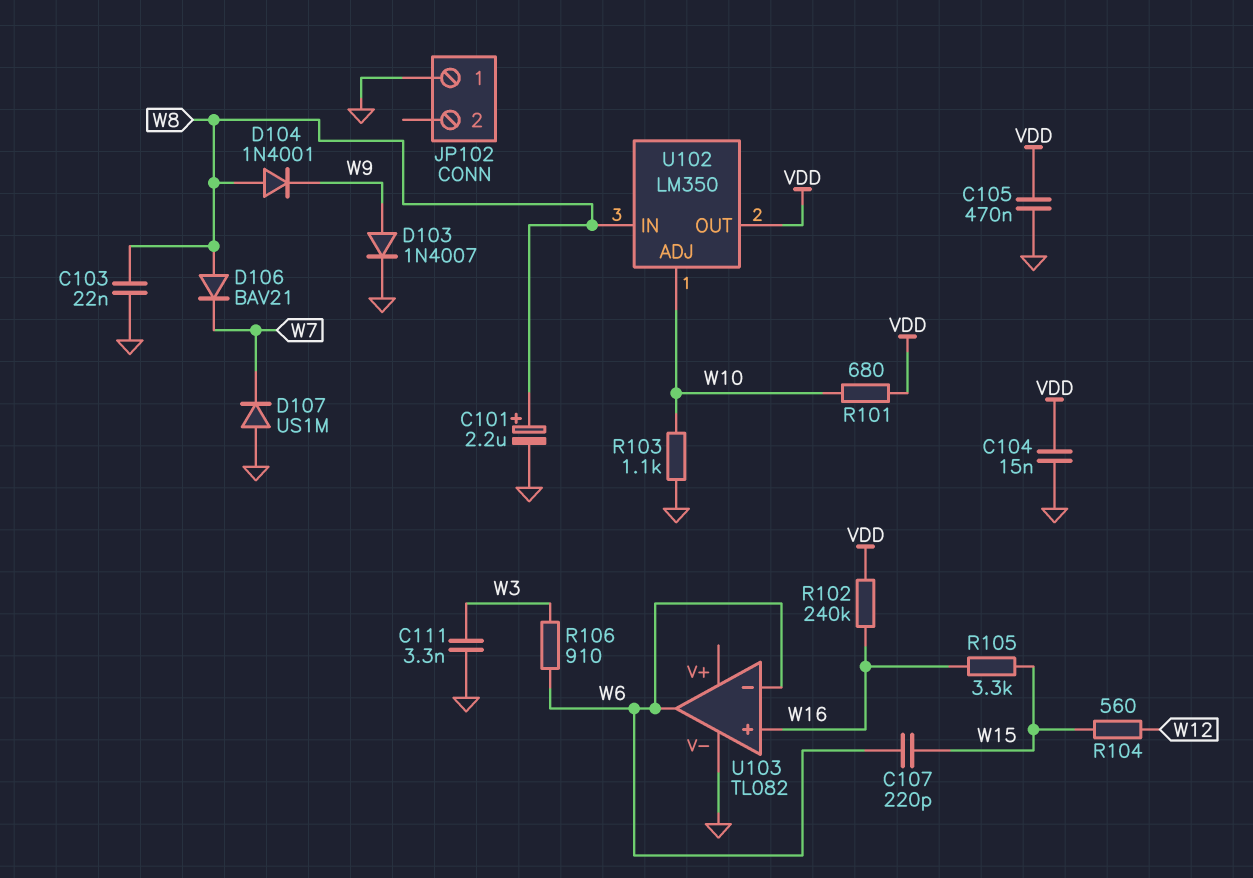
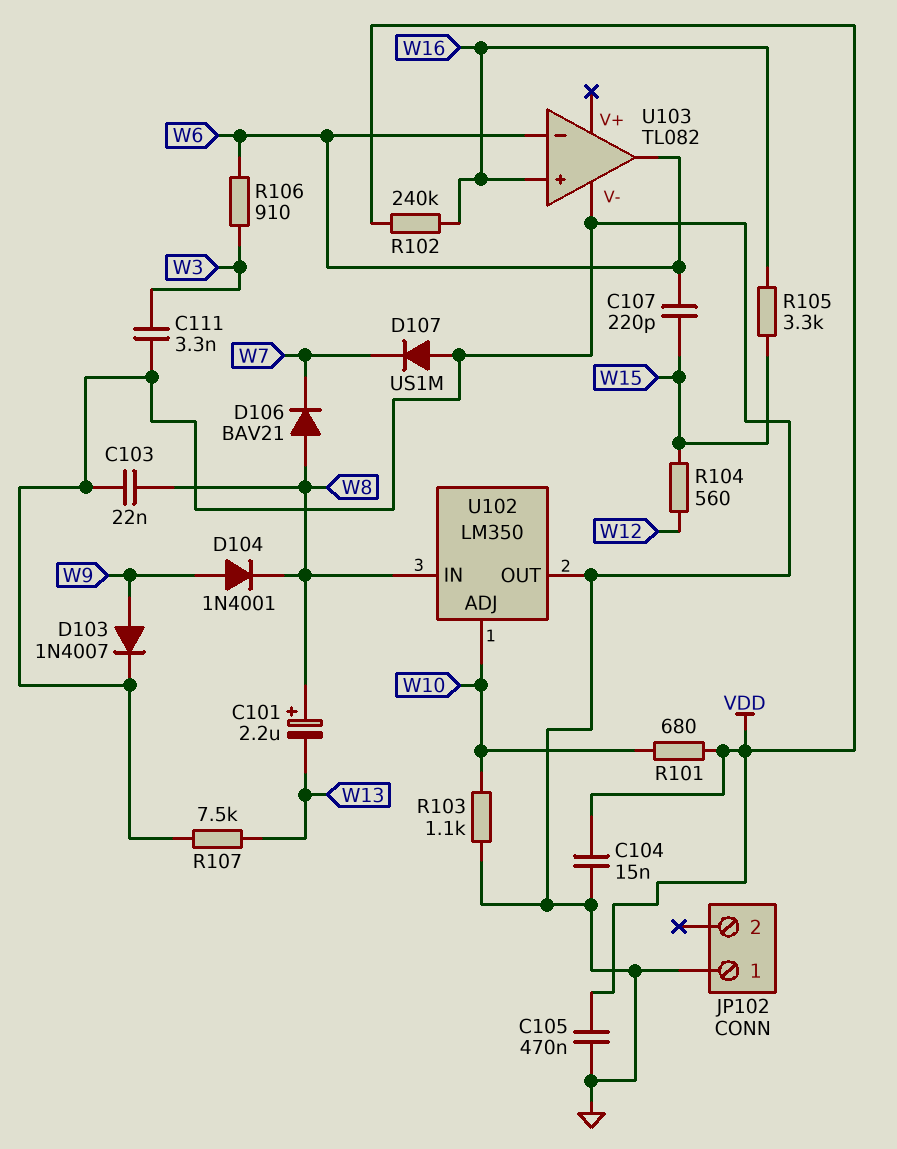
C101: 2.2uF (plus W8, minus GND) -> 2.2uF (plus W8, minus W13)
D104: diode 1N4001 (A W8, K W9) -> diode 1N4001 (A W9, K W8)
R107: none -> 7.5k (GND, W13)
U102 pin OUT: VDD -> GND

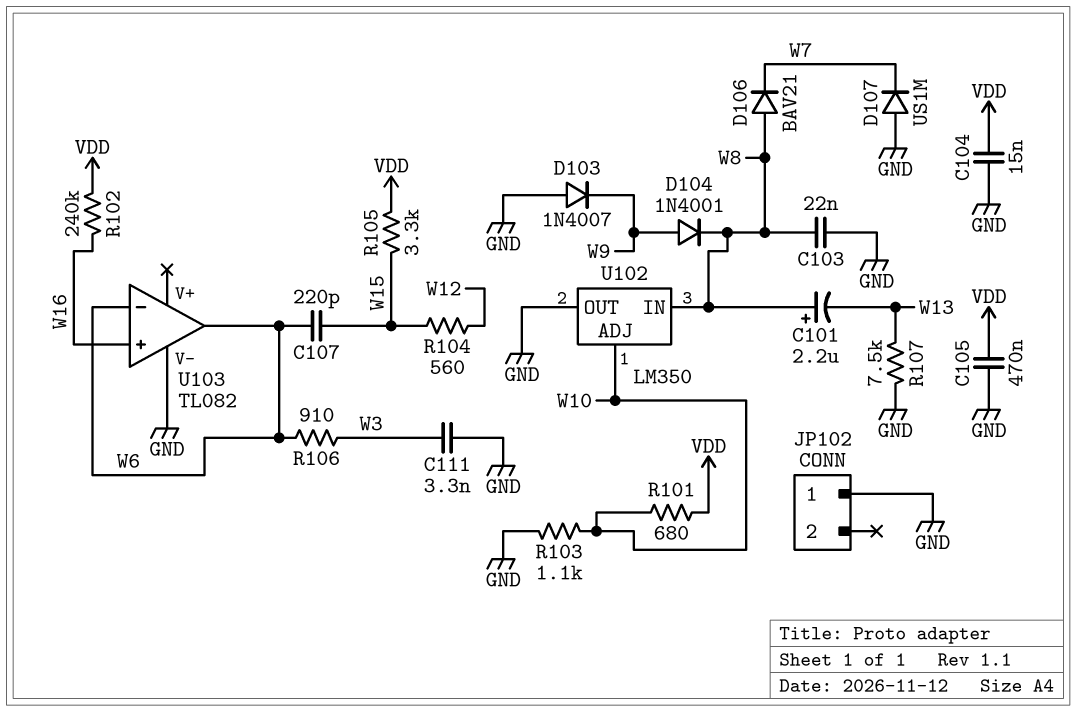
D103: diode 1N4007 (A W9, K GND) -> diode 1N4007 (A GND, K W9)
R105: 3.3k (W15, W16) -> 3.3k (VDD, W15)

